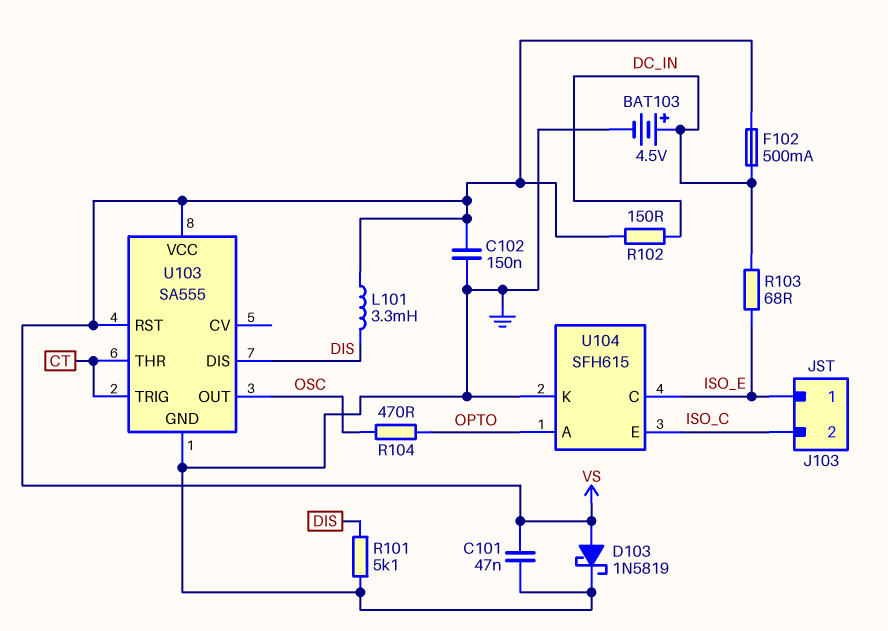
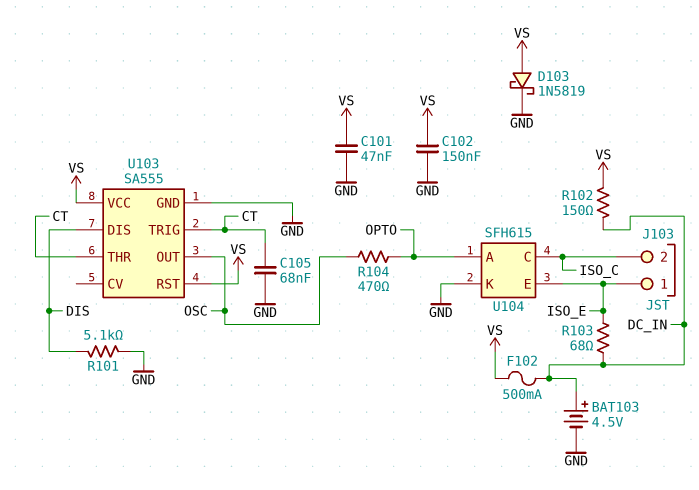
C105: none -> 68nF (CT, GND)
L101: 3.3mH (DIS, VS) -> none
U104 pin C: ISO_E -> ISO_C
U104 pin E: ISO_C -> ISO_E

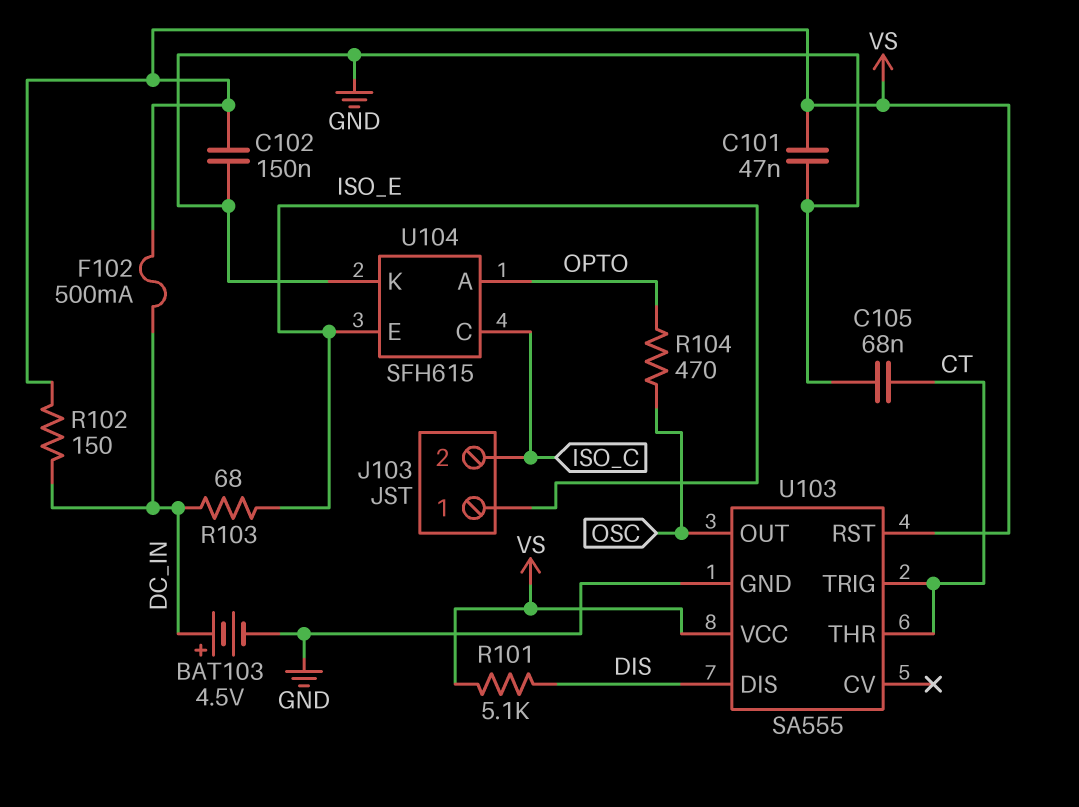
D103: schottky 1N5819 (A VS, K GND) -> none
R101: 5.1k (DIS, GND) -> 5.1k (DIS, VS)

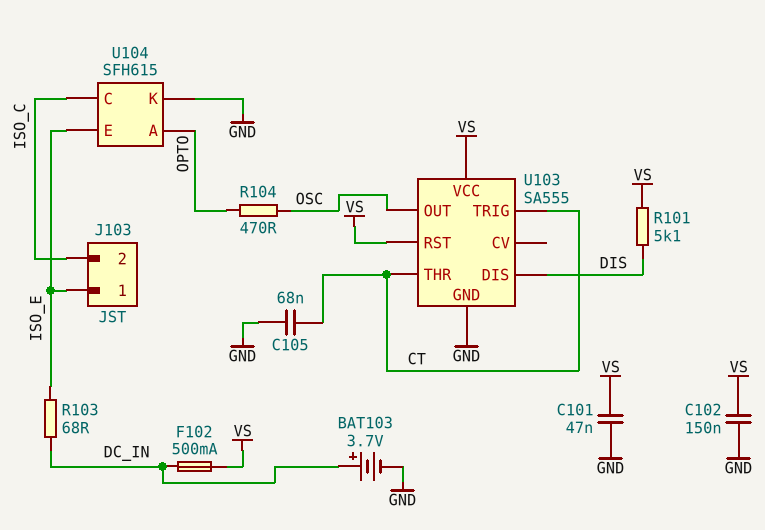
BAT103: 4.5V (plus DC_IN, minus GND) -> 3.7V (plus DC_IN, minus GND)
R102: 150 (DC_IN, VS) -> none

